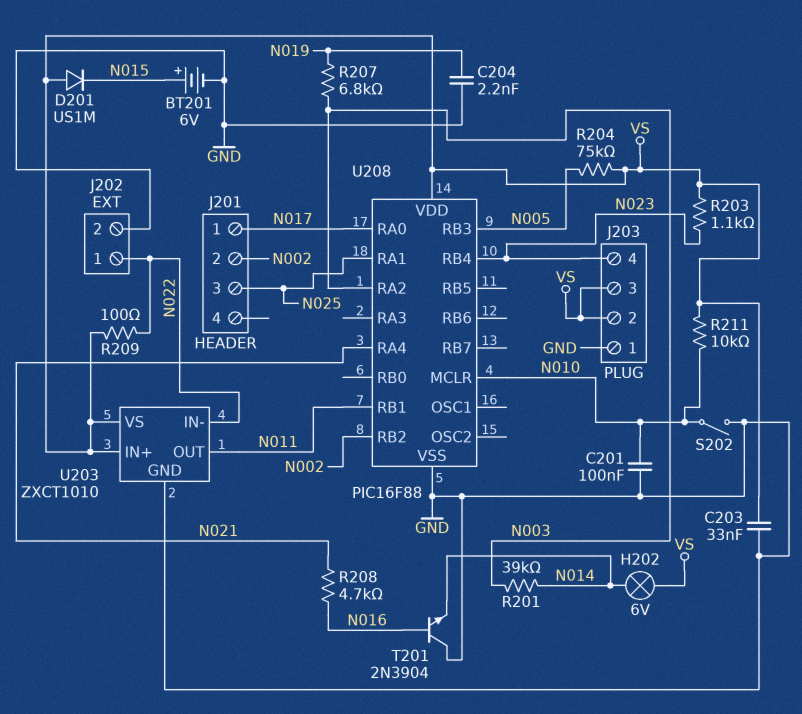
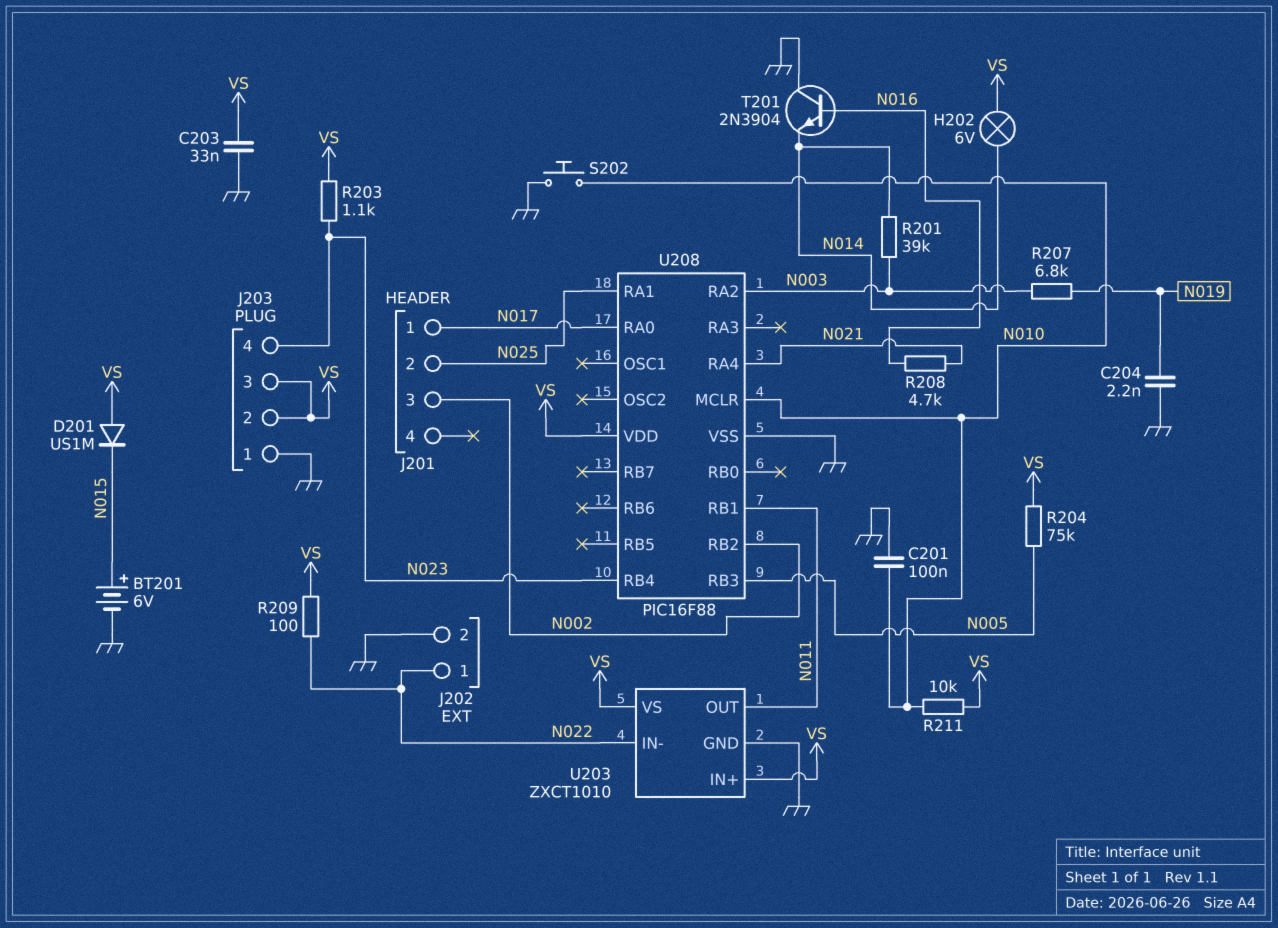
J201 pin 2: N002 -> N025
J201 pin 3: N025 -> N002
S202: switch (GND, N010) -> button (GND, N010)

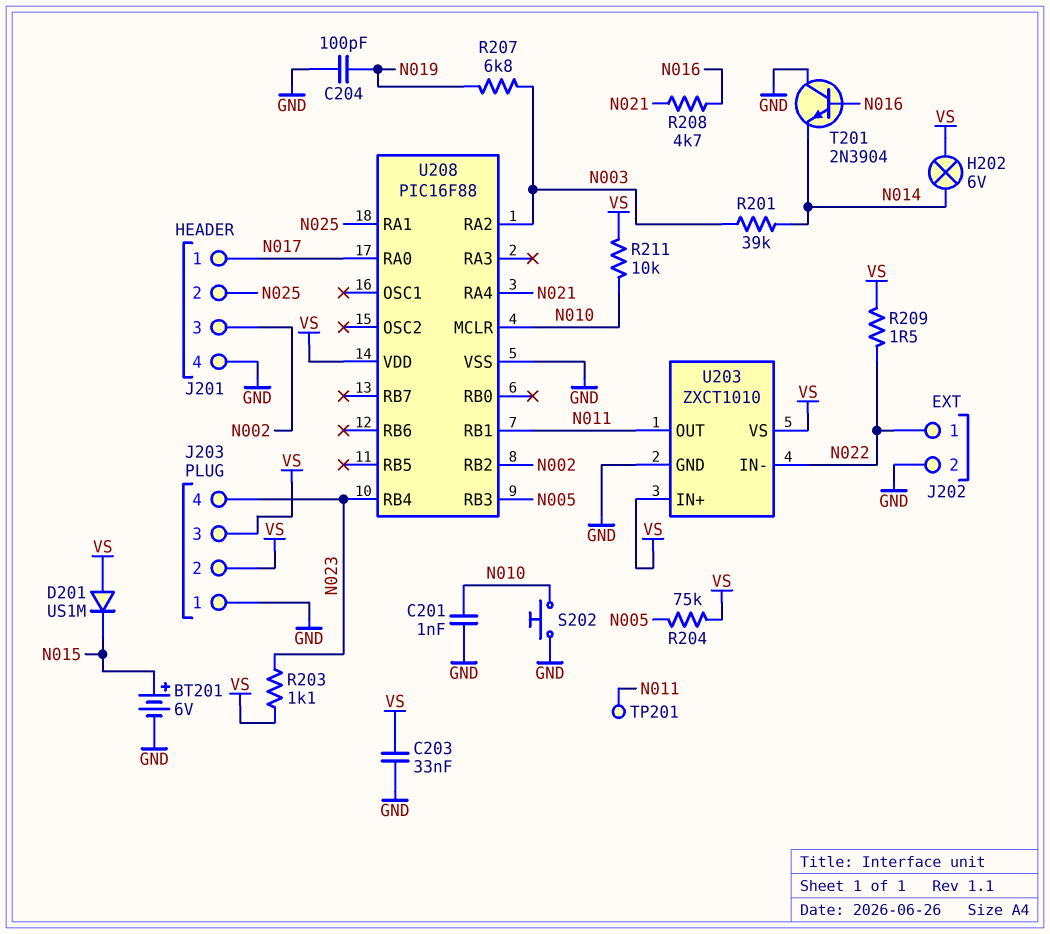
C201: 100nF (GND, N010) -> 1nF (GND, N010)
C204: 2.2nF (GND, N019) -> 100pF (GND, N019)
J201 pin 4: none -> GND
R209: 100 (N022, VS) -> 1.5 (N022, VS)
TP201: none -> test point (N011)

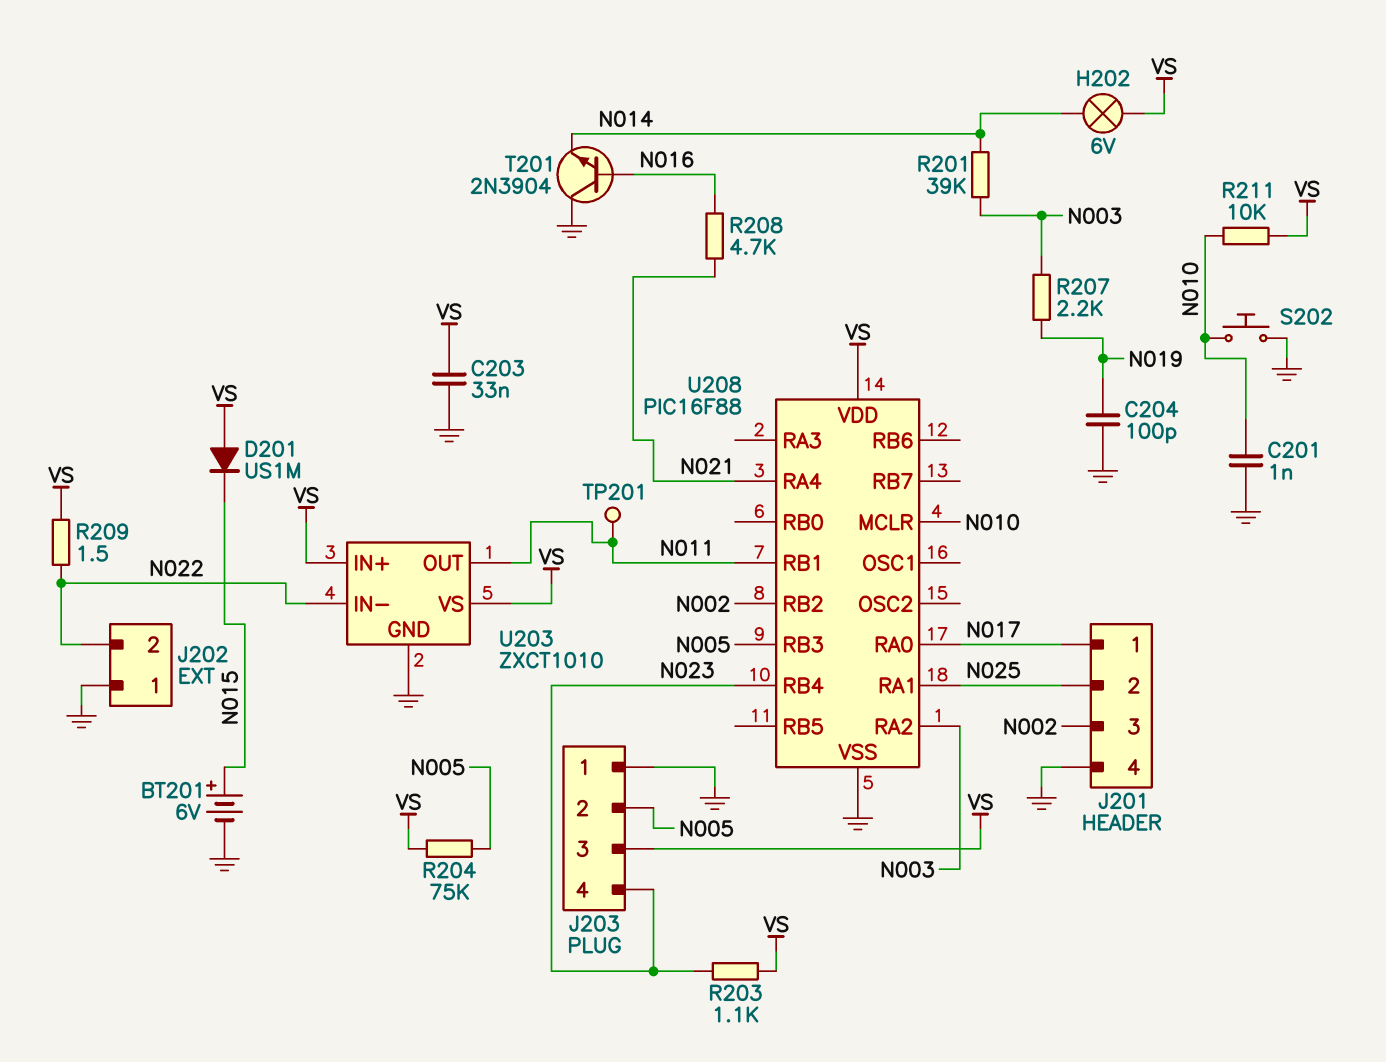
J202 pin 1: N022 -> GND
J202 pin 2: GND -> N022
J203 pin 2: VS -> N005
R207: 6.8k (N003, N019) -> 2.2k (N003, N019)

